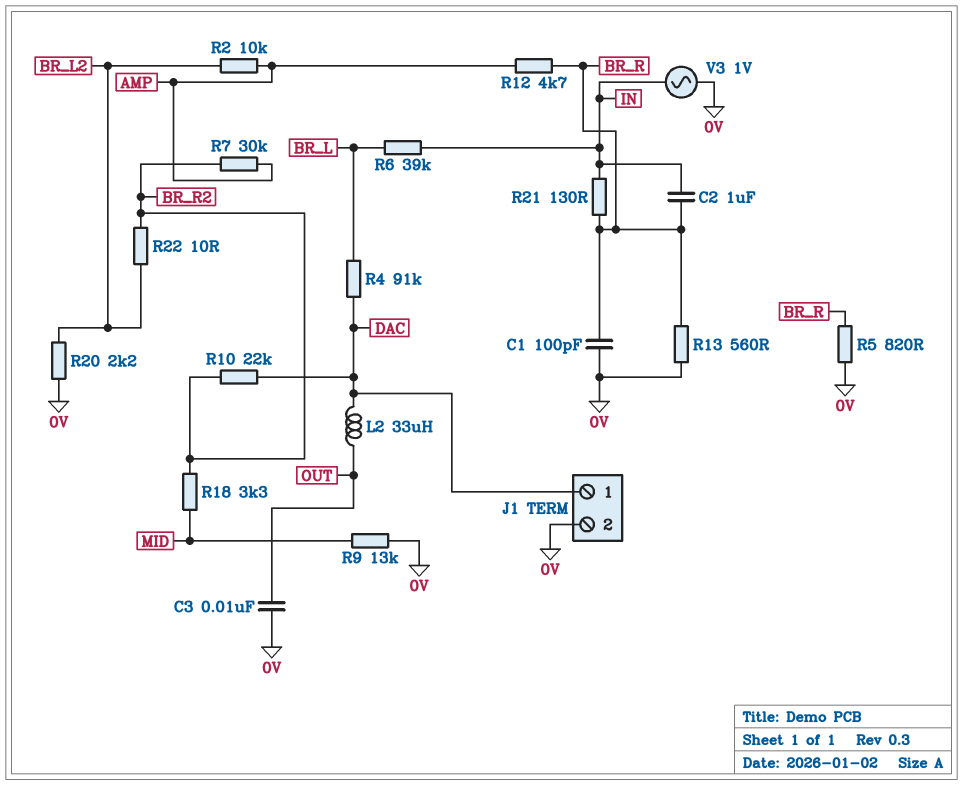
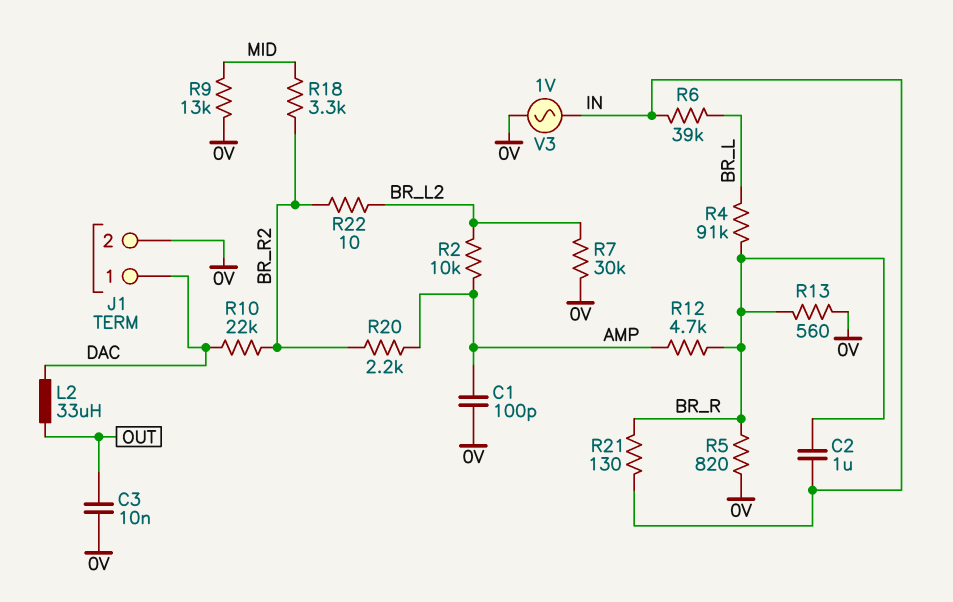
C1: 100pF (0V, BR_R) -> 100pF (0V, AMP)
R4: 91k (BR_L, DAC) -> 91k (BR_L, BR_R)
R7: 30k (AMP, BR_R2) -> 30k (0V, BR_L2)
R20: 2.2k (0V, BR_L2) -> 2.2k (AMP, BR_R2)

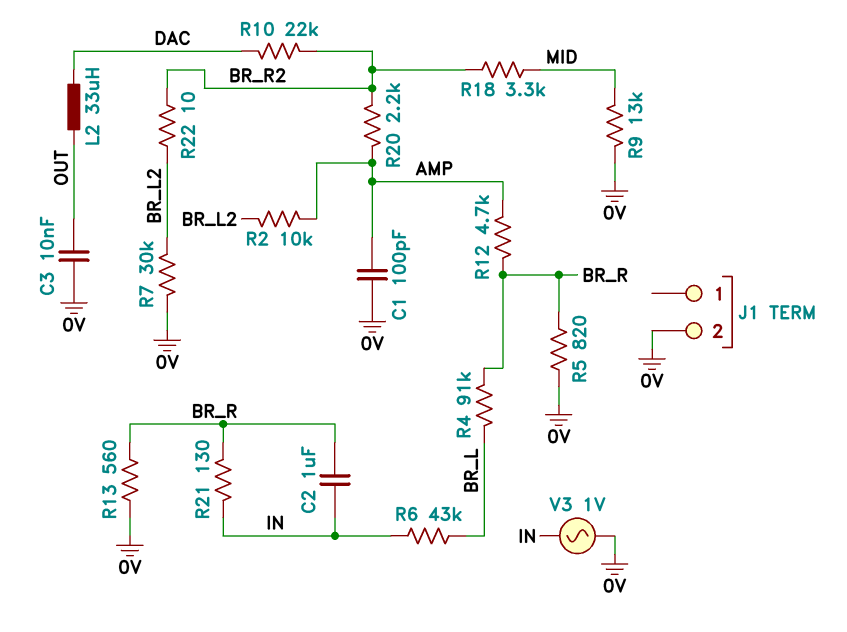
J1 pin 1: DAC -> none
R6: 39k (BR_L, IN) -> 43k (BR_L, IN)

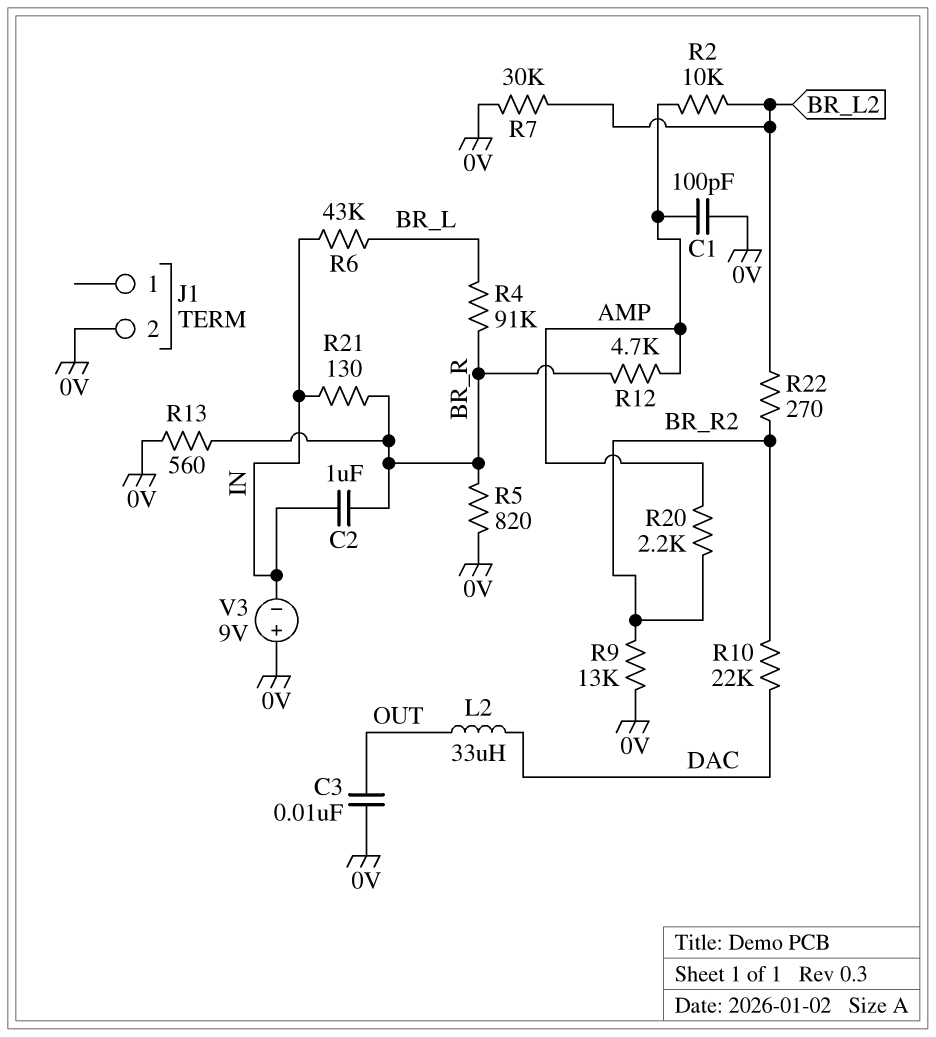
R9: 13k (0V, MID) -> 13k (0V, BR_R2)
R18: 3.3k (BR_R2, MID) -> none
R22: 10 (BR_L2, BR_R2) -> 270 (BR_L2, BR_R2)
V3: AC 1V (0V, IN) -> 9V (plus 0V, minus IN)

